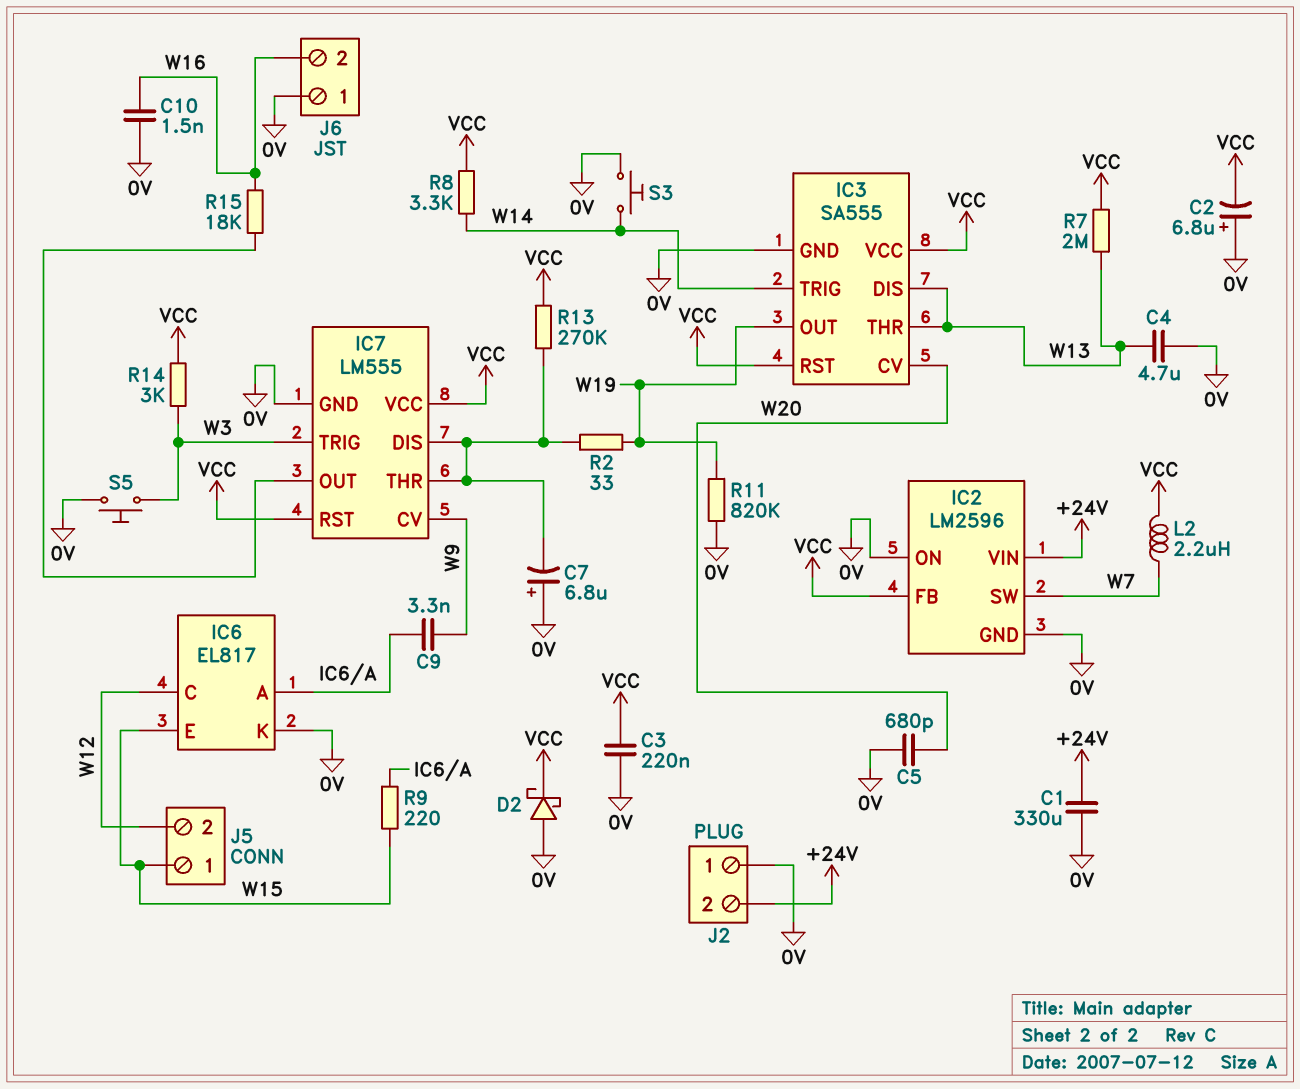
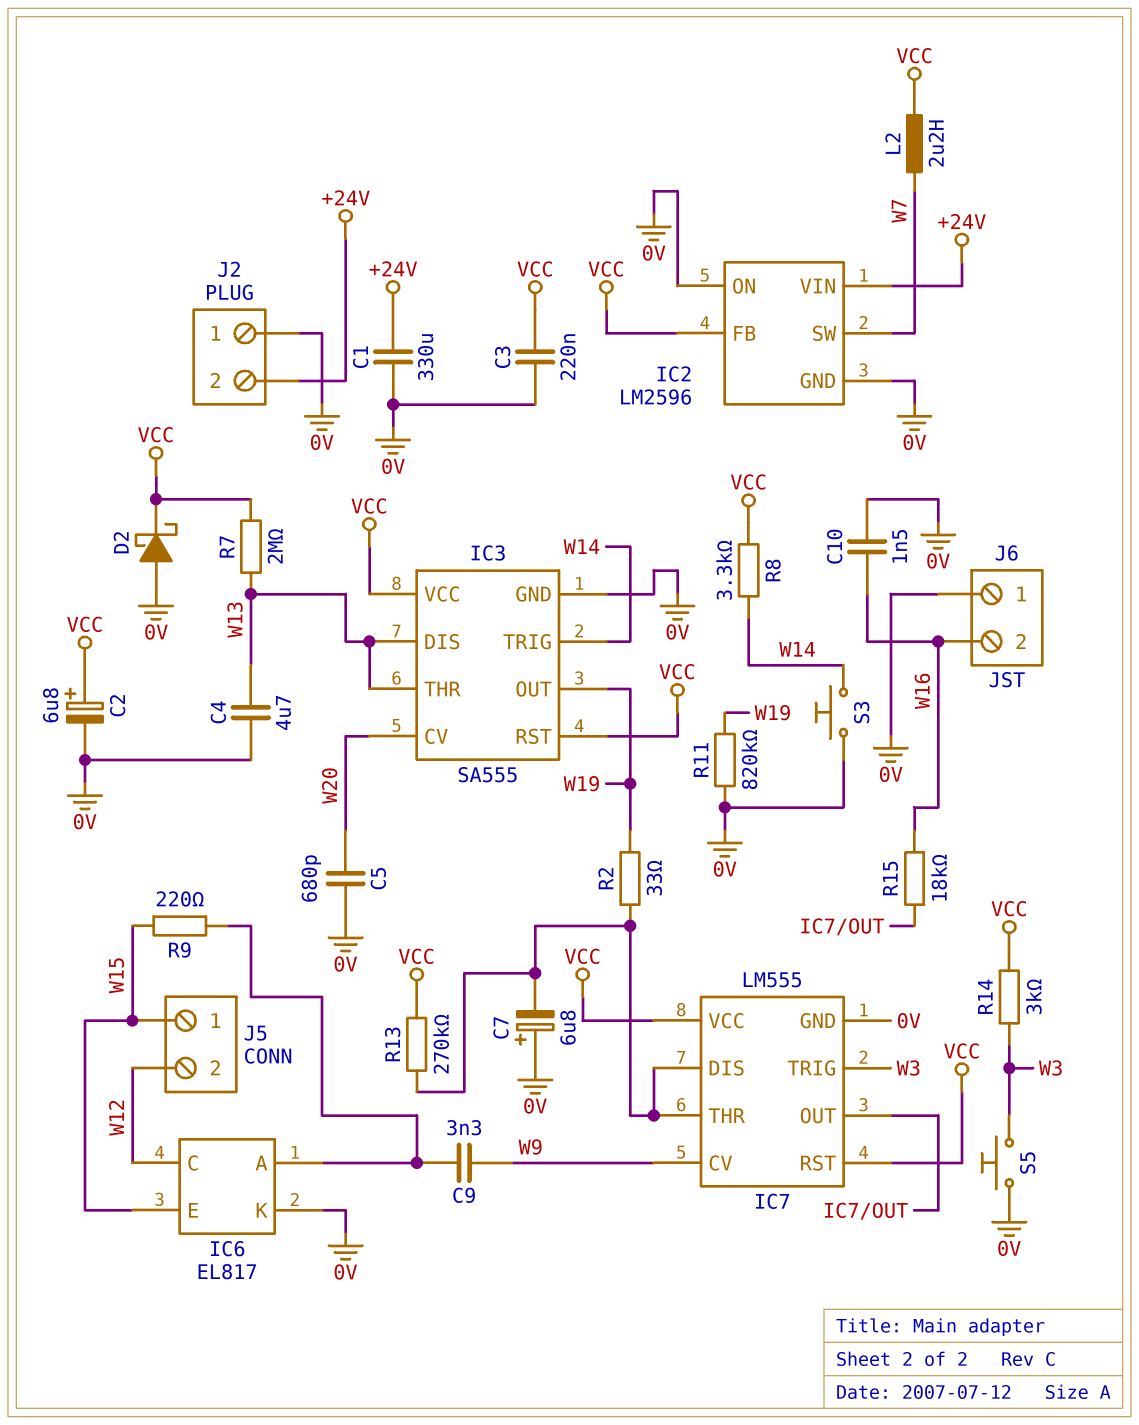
C2: 6.8uF (plus 0V, minus VCC) -> 6.8uF (plus VCC, minus 0V)

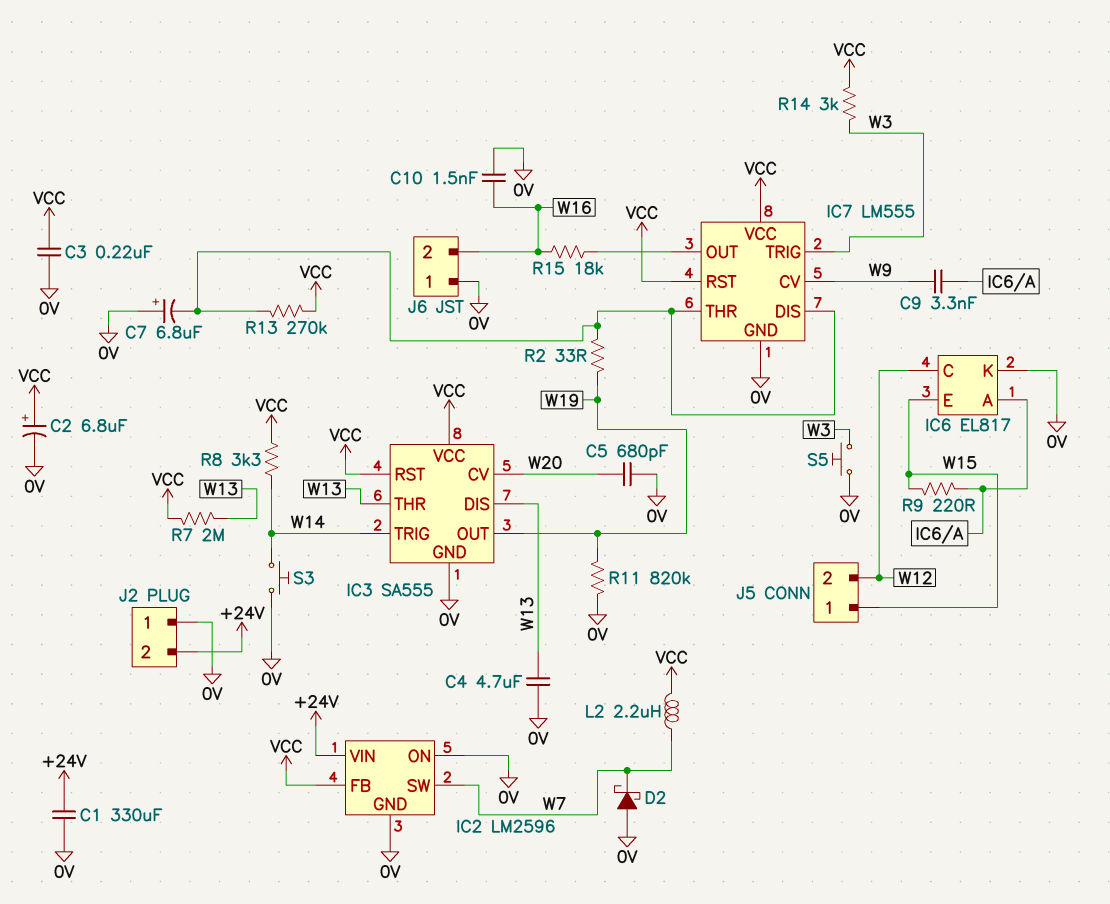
D2: schottky (A 0V, K VCC) -> schottky (A 0V, K W7)

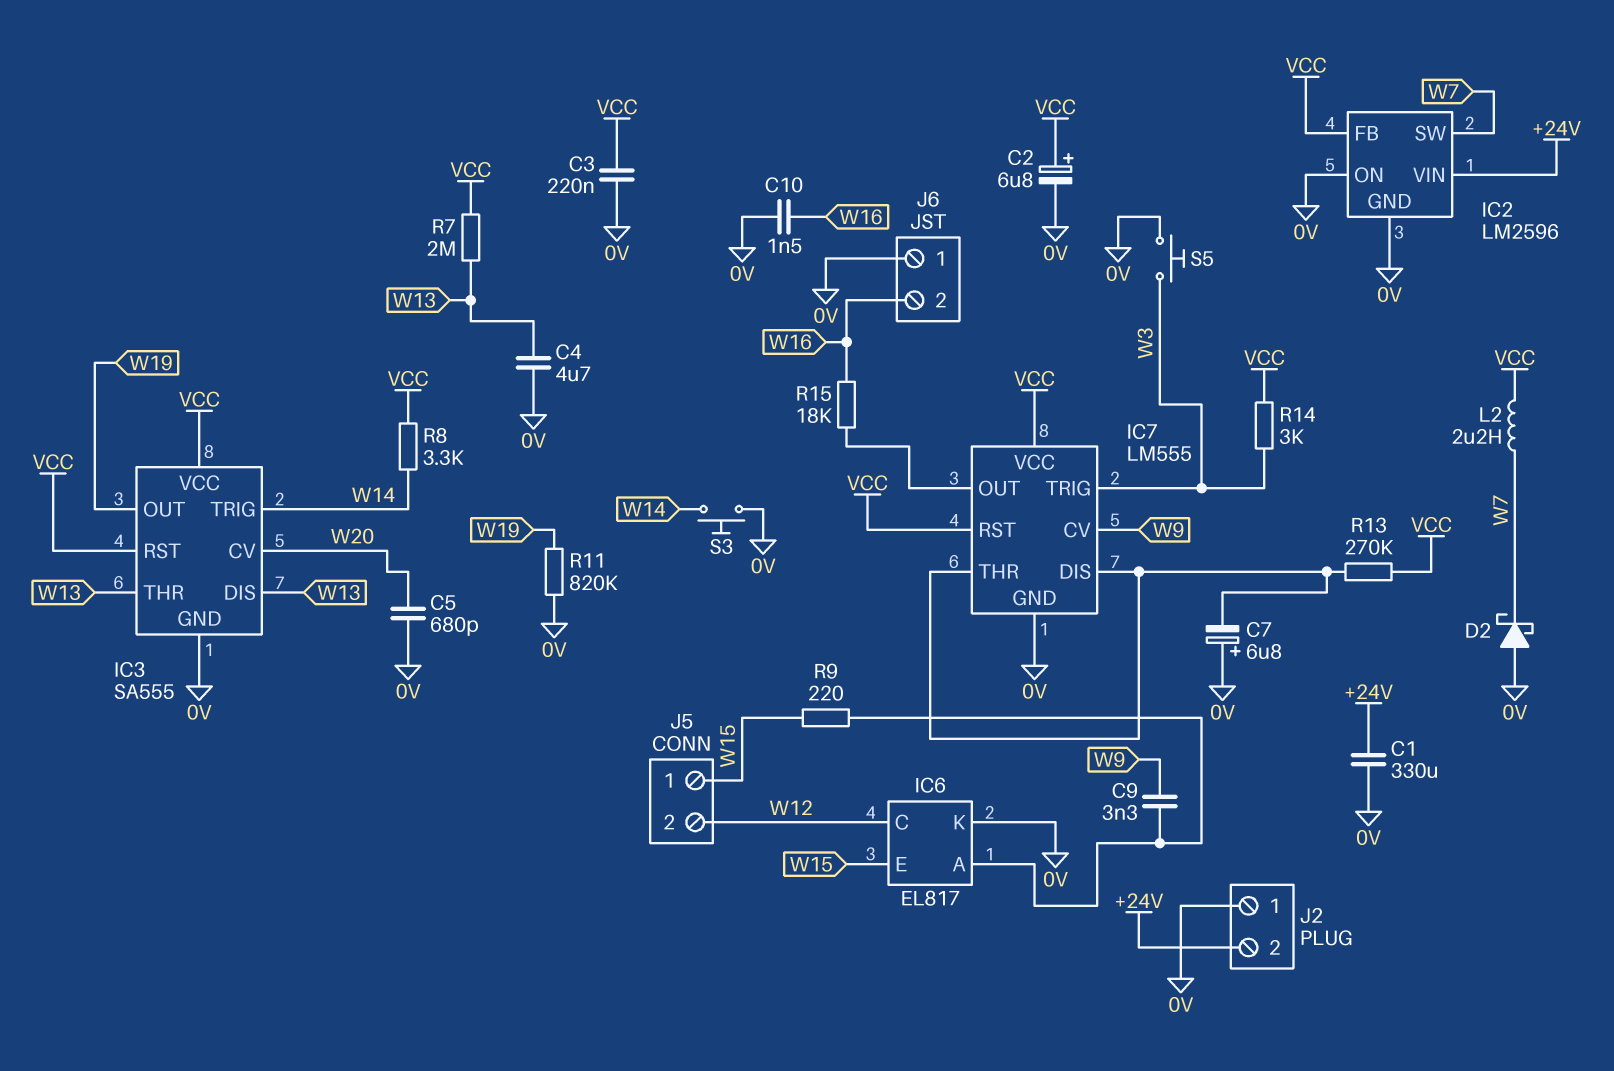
R2: 33 (IC7/DIS, W19) -> none

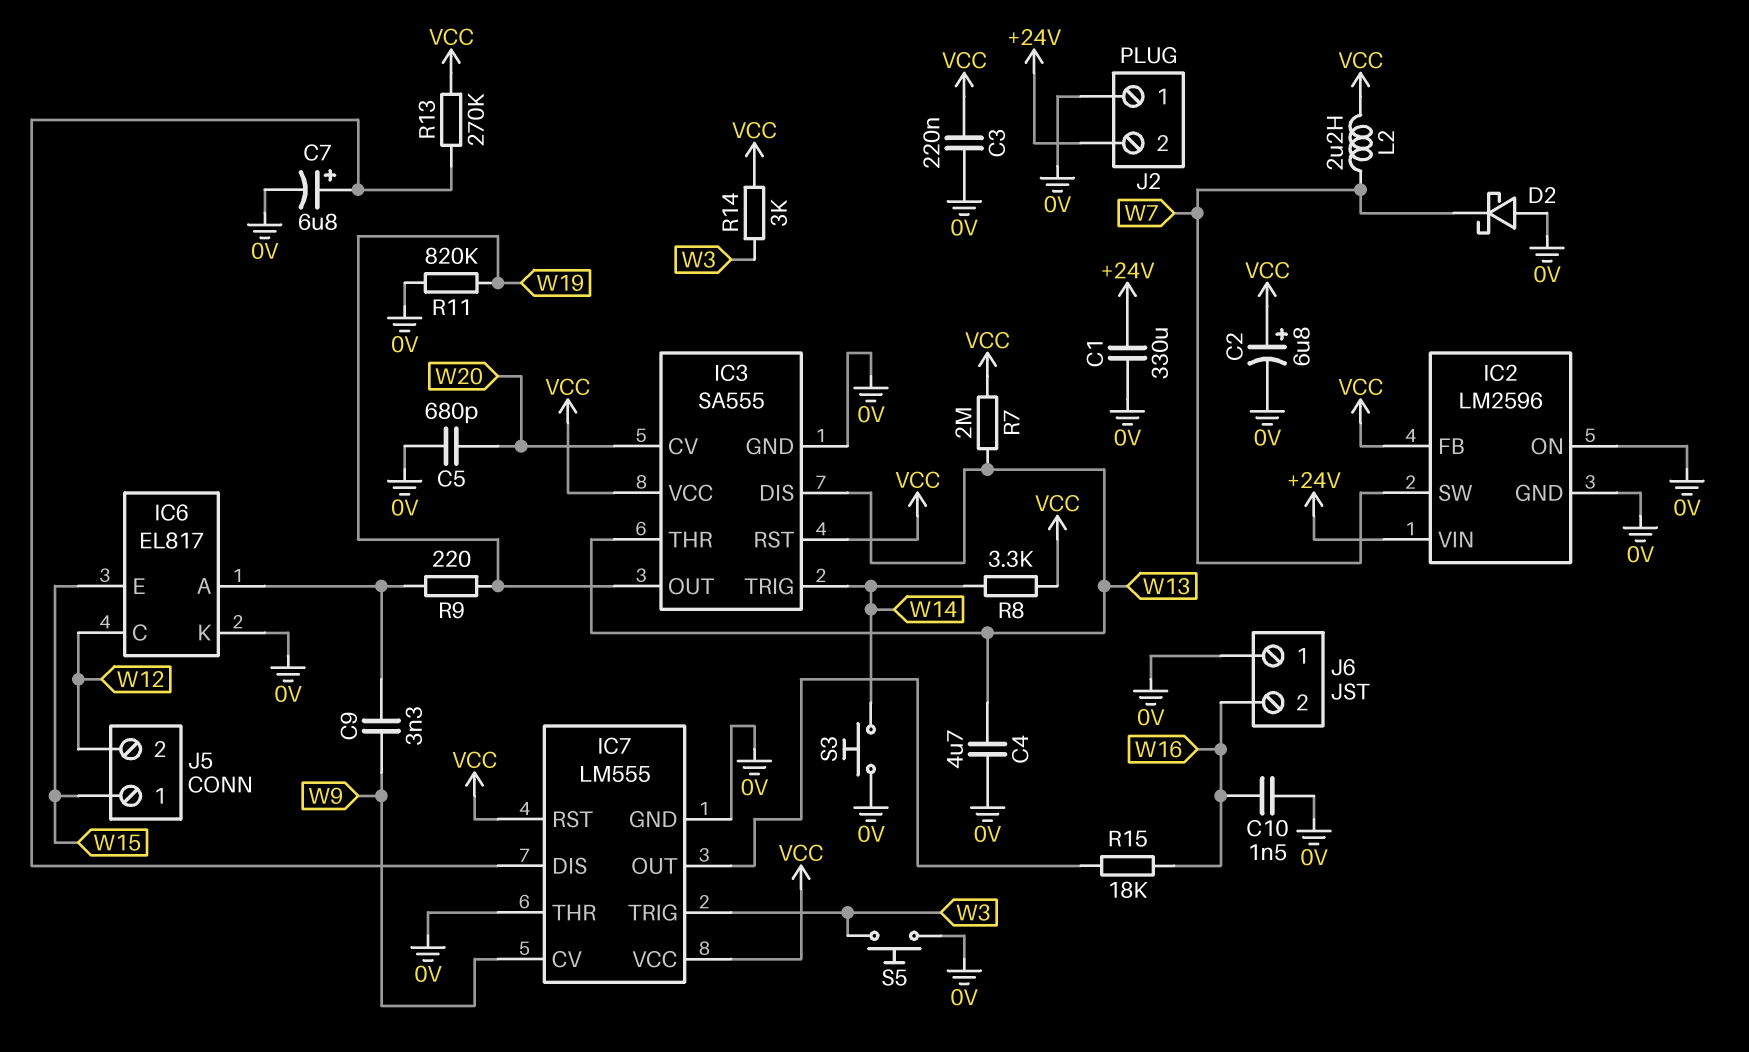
C7: 6.8uF (plus 0V, minus IC7/DIS) -> 6.8uF (plus IC7/DIS, minus 0V)
IC7 pin THR: IC7/DIS -> 0V
R9: 220 (IC6/A, W15) -> 220 (IC6/A, W19)

